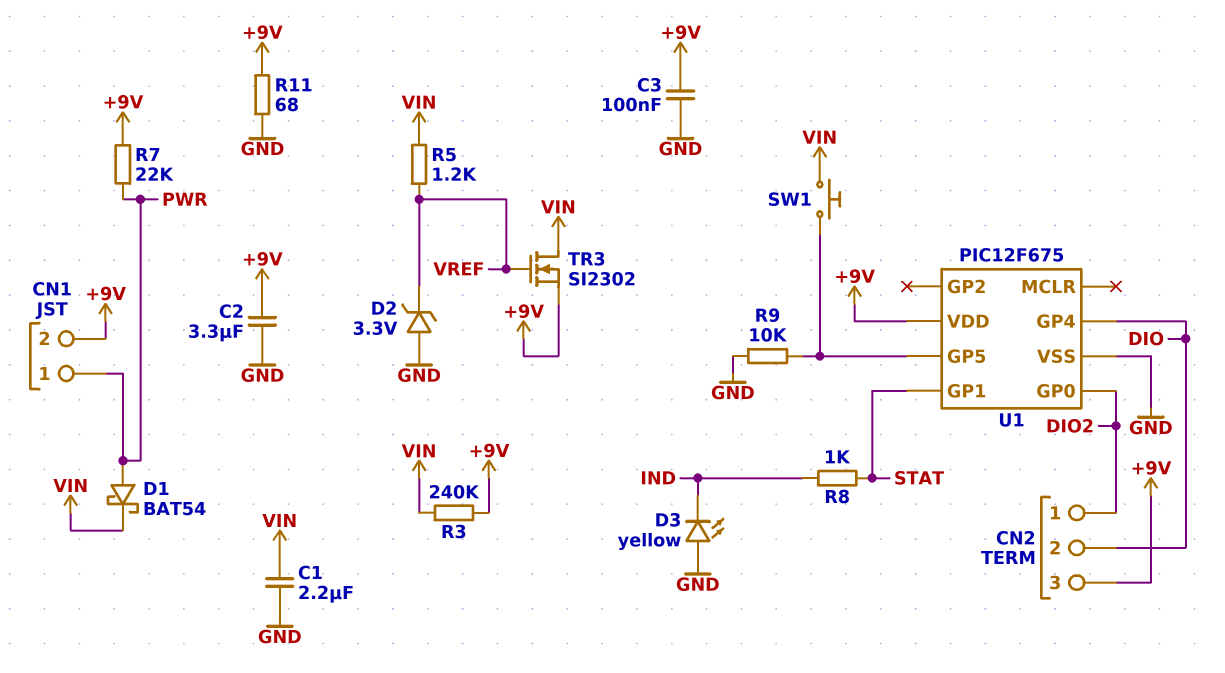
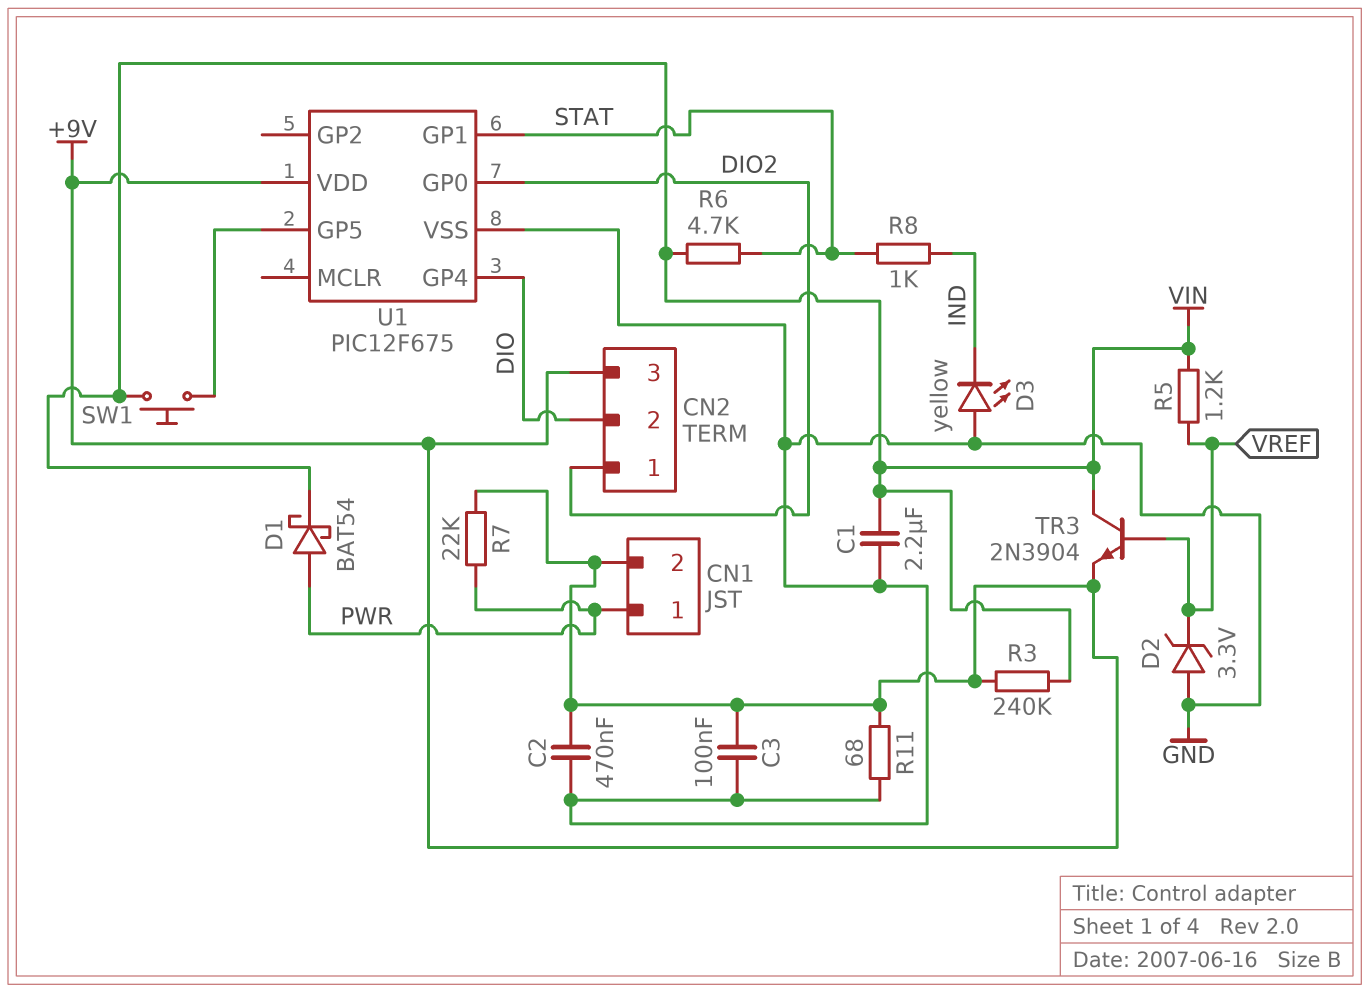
C2: 3.3uF (+9V, GND) -> 470nF (+9V, GND)
R6: none -> 4.7k (STAT, VIN)
R9: 10k (GND, U1/GP5) -> none
TR3: NMOS SI2302 (G VREF, D VIN, S +9V) -> NPN 2N3904 (B VREF, C VIN, E +9V)

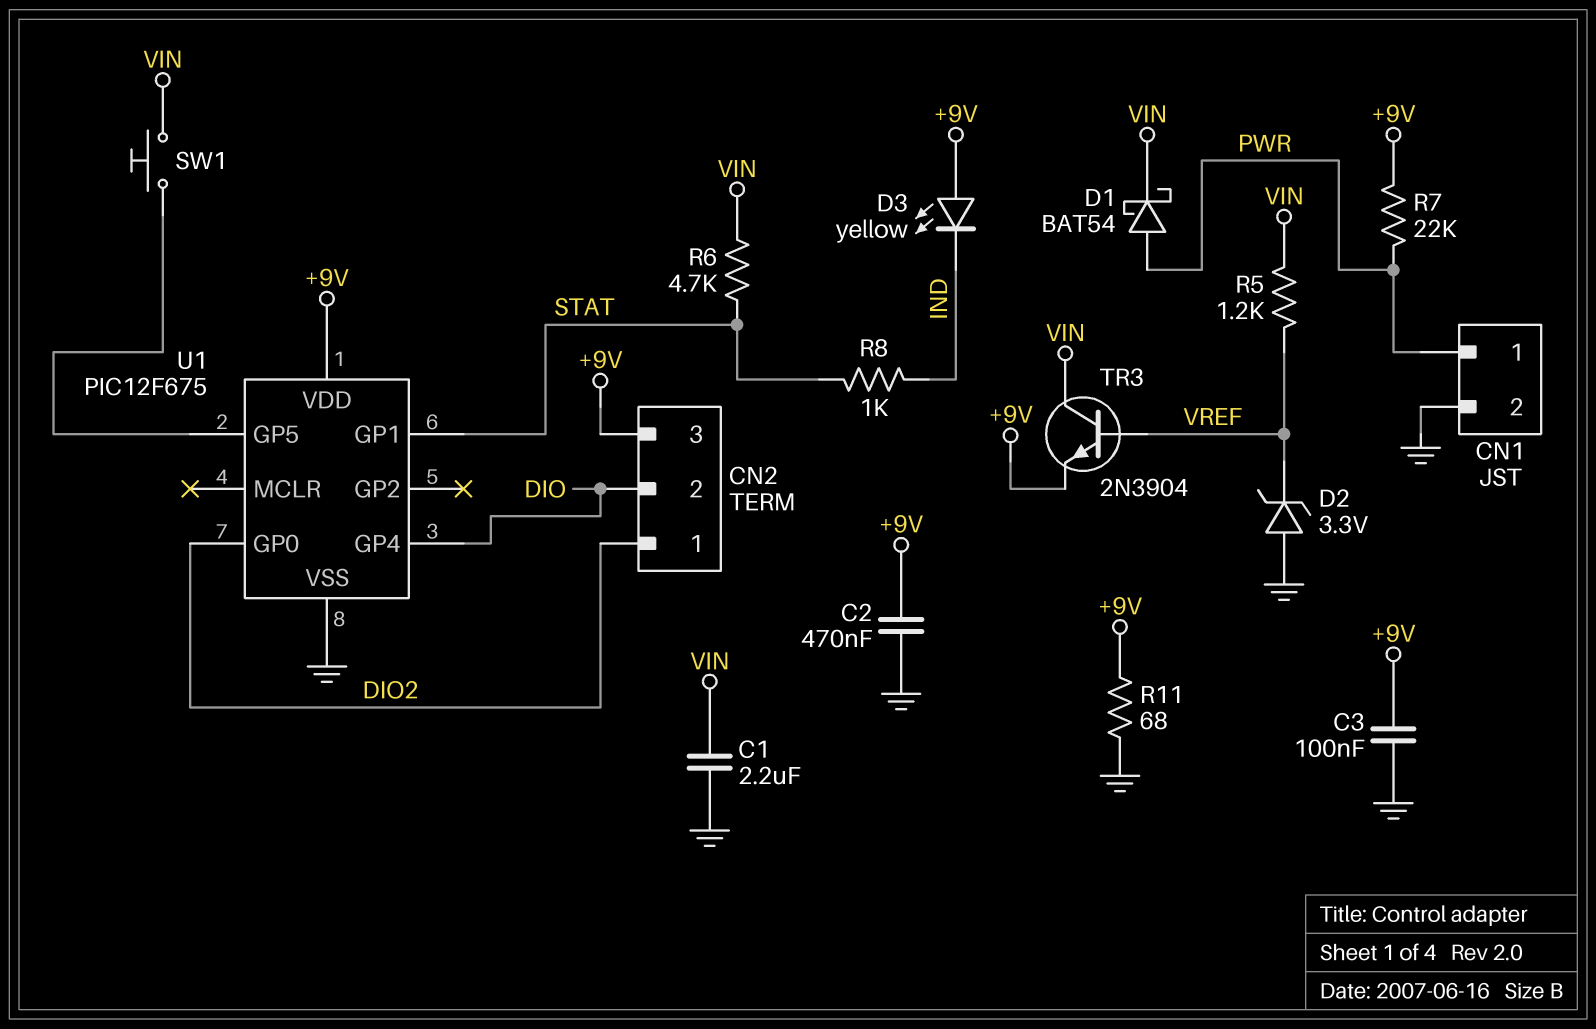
CN1 pin 2: +9V -> GND
D3: LED yellow (A GND, K IND) -> LED yellow (A +9V, K IND)
R3: 240k (+9V, VIN) -> none

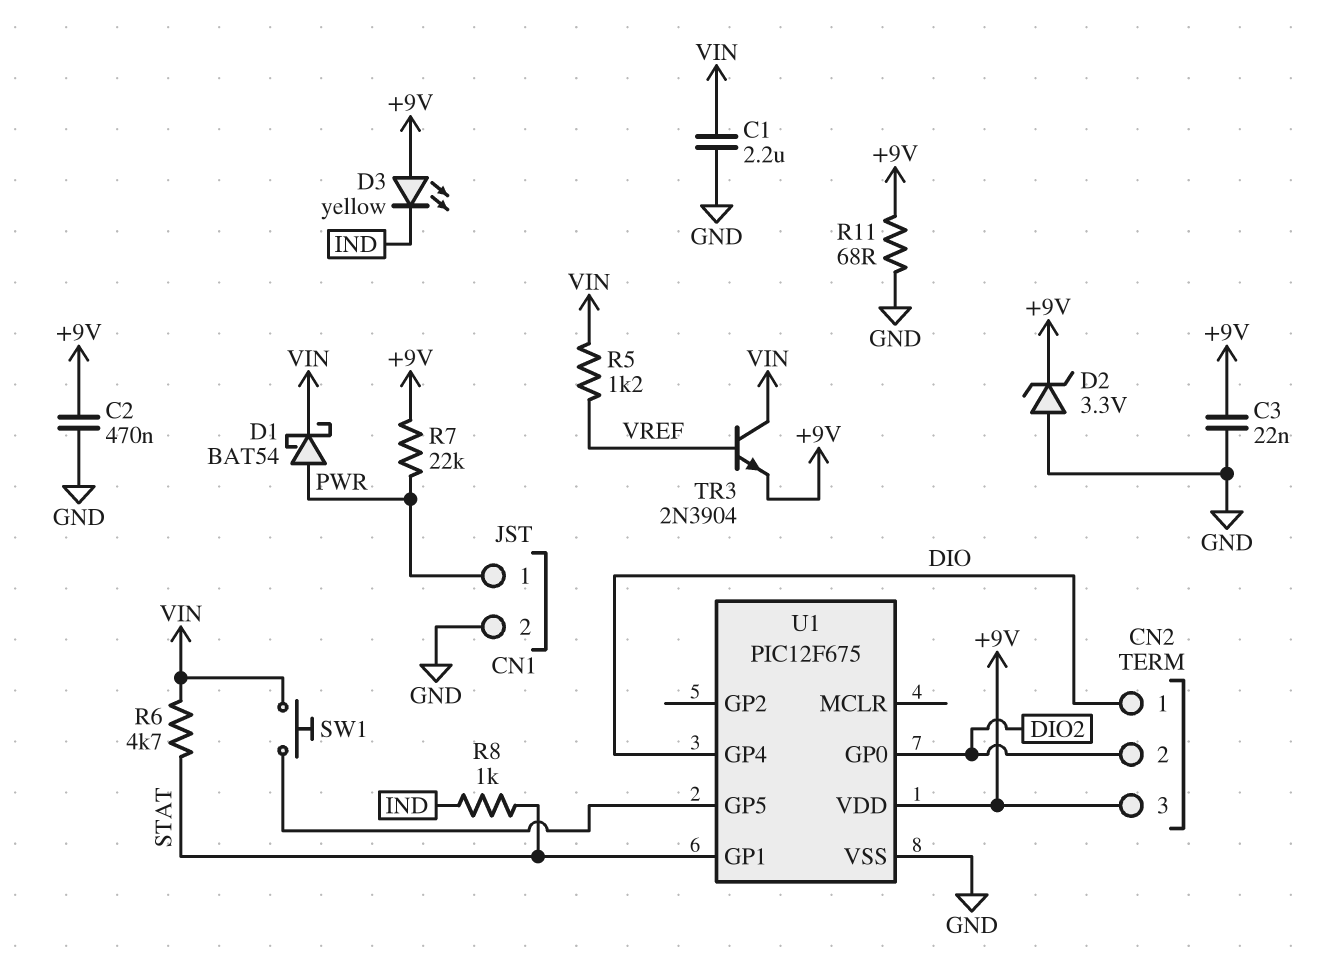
C3: 100nF (+9V, GND) -> 22nF (+9V, GND)
CN2 pin 1: DIO2 -> DIO
CN2 pin 2: DIO -> DIO2
D2: zener 3.3V (A GND, K VREF) -> zener 3.3V (A GND, K +9V)

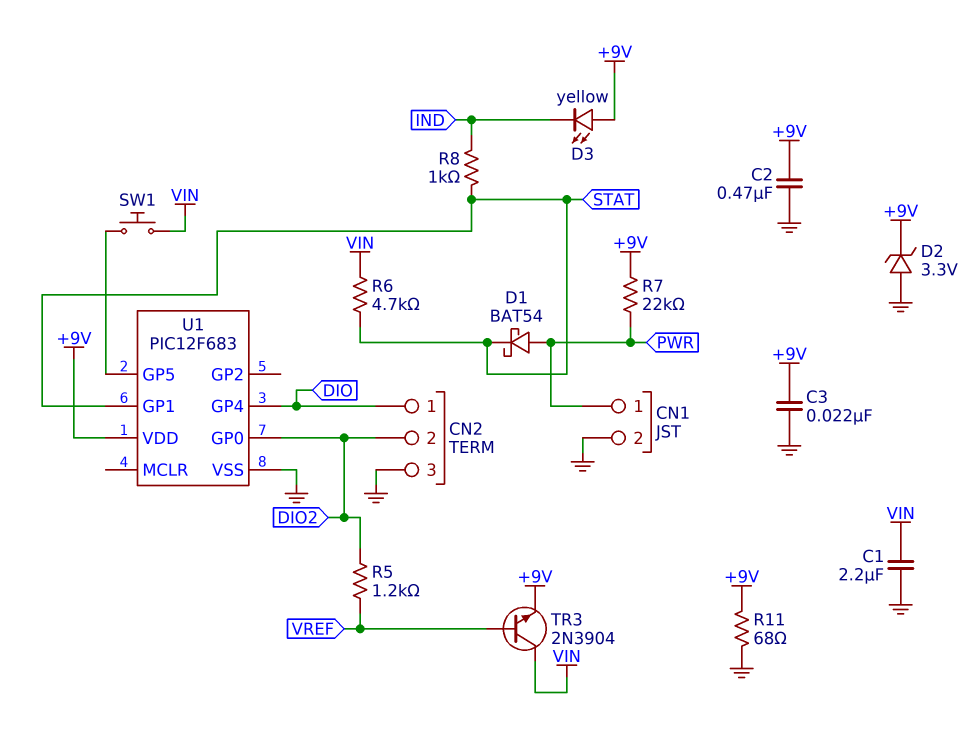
CN2 pin 3: +9V -> GND
D1: schottky BAT54 (A PWR, K VIN) -> schottky BAT54 (A PWR, K STAT)
R5: 1.2k (VIN, VREF) -> 1.2k (DIO2, VREF)
U1: PIC12F675 -> PIC12F683

